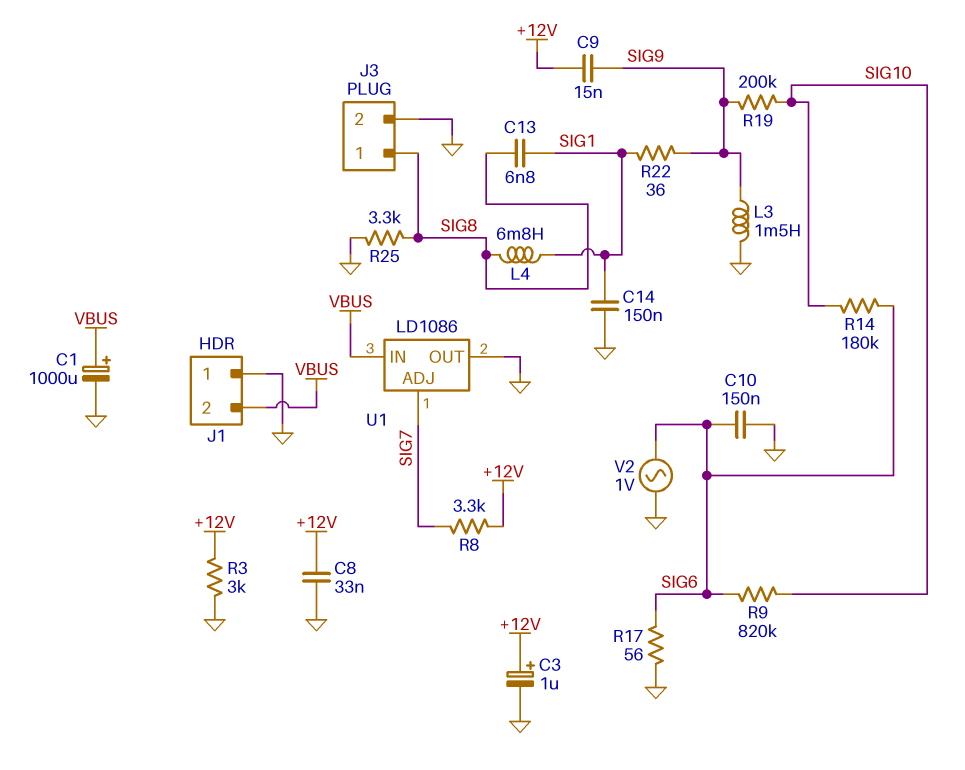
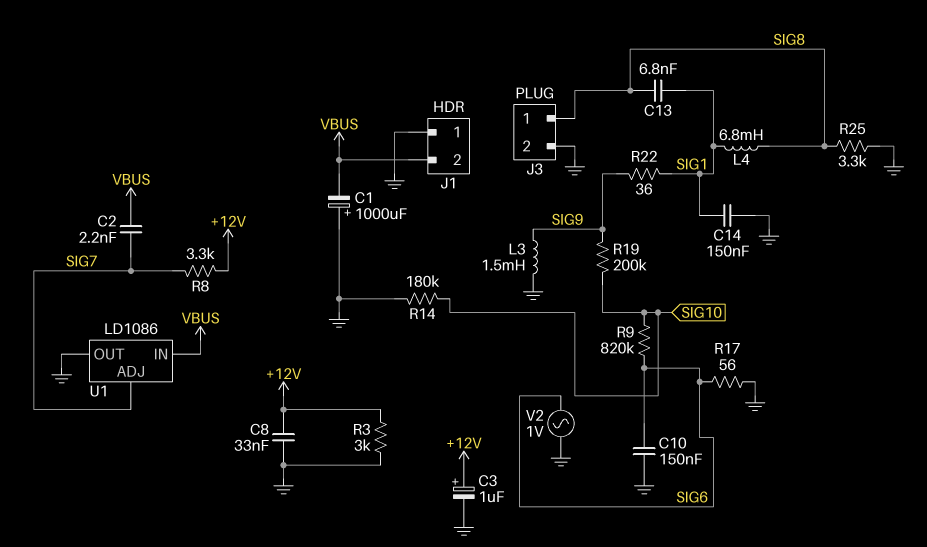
C1: 1000uF (plus VBUS, minus GND) -> 1000uF (plus GND, minus VBUS)
C2: none -> 2.2nF (SIG7, VBUS)
C9: 15nF (+12V, SIG9) -> none
R14: 180k (SIG6, SIG10) -> 180k (GND, SIG10)

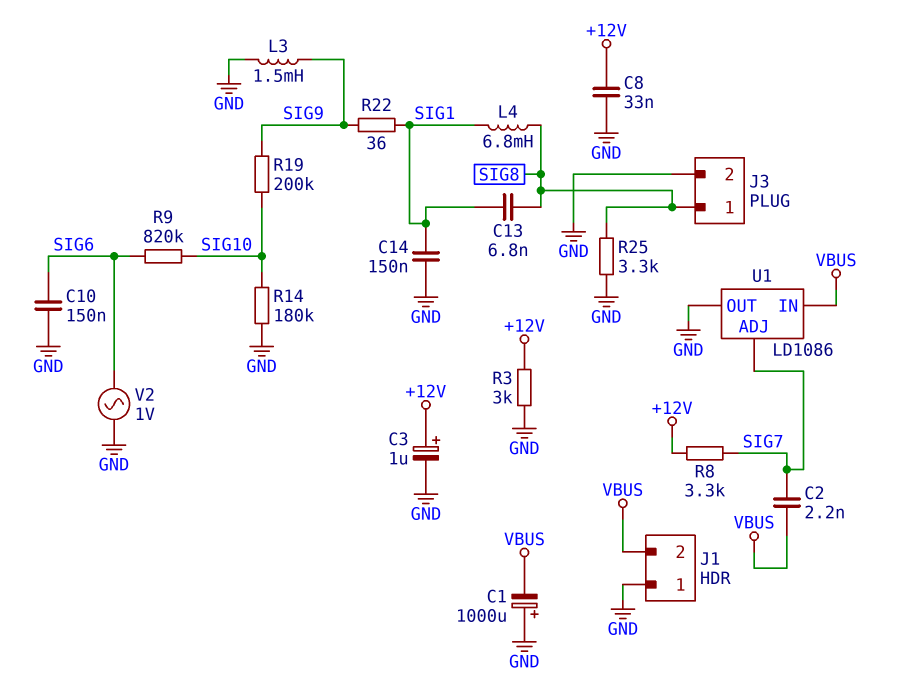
R17: 56 (GND, SIG6) -> none

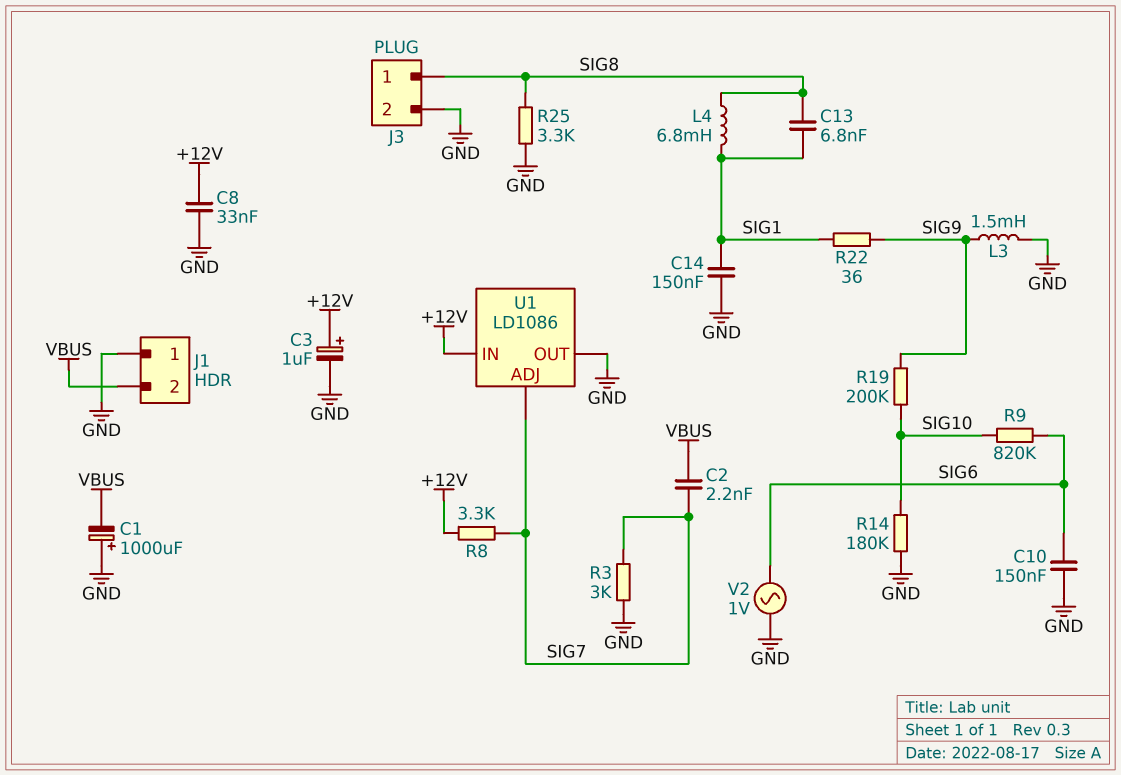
R3: 3k (+12V, GND) -> 3k (GND, SIG7)
U1 pin IN: VBUS -> +12V

